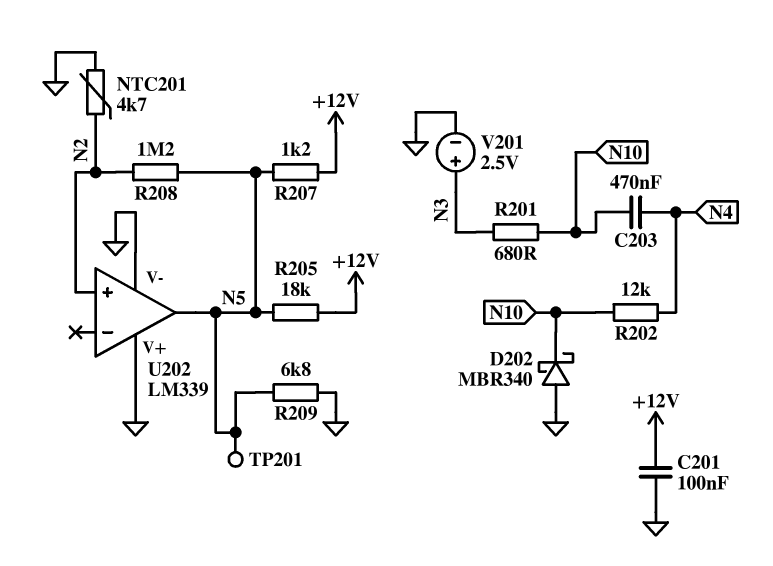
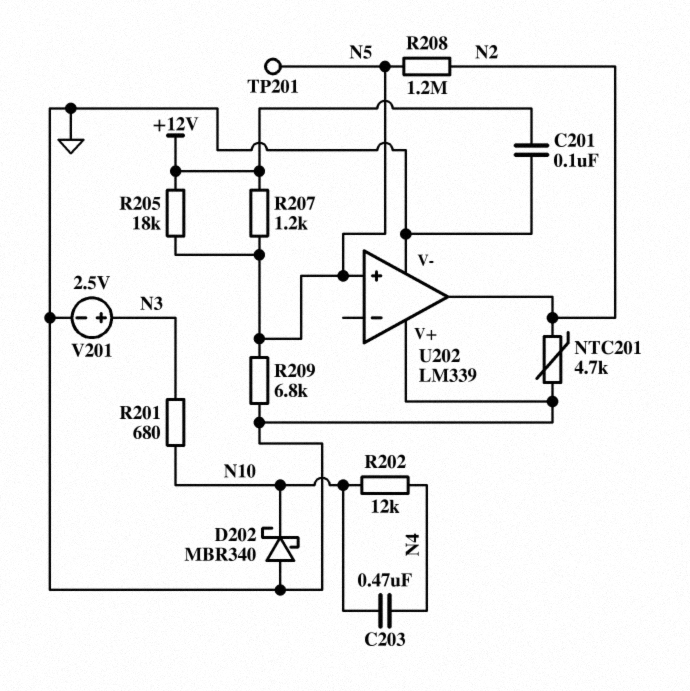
U202 pin in+: N2 -> N5
U202 pin out: N5 -> N2

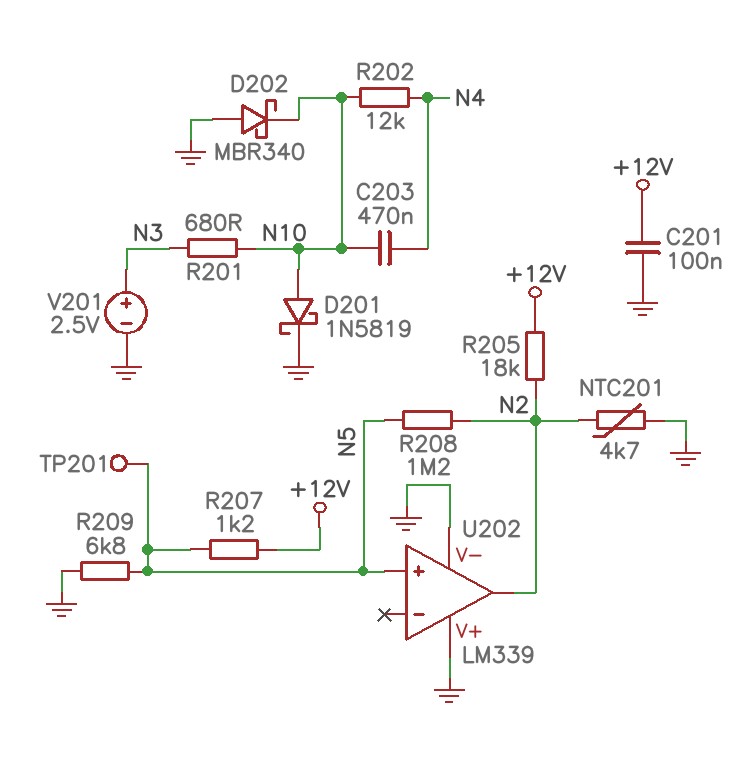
D201: none -> schottky 1N5819 (A N10, K GND)
R205: 18k (+12V, N5) -> 18k (+12V, N2)

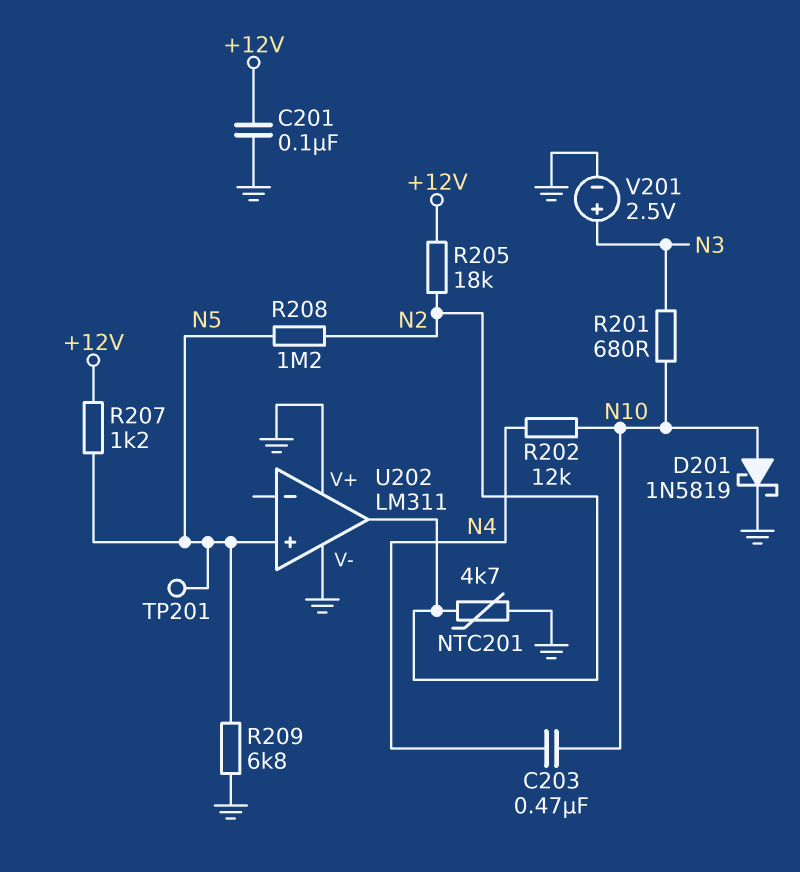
D202: schottky MBR340 (A GND, K N10) -> none
U202: LM339 -> LM311

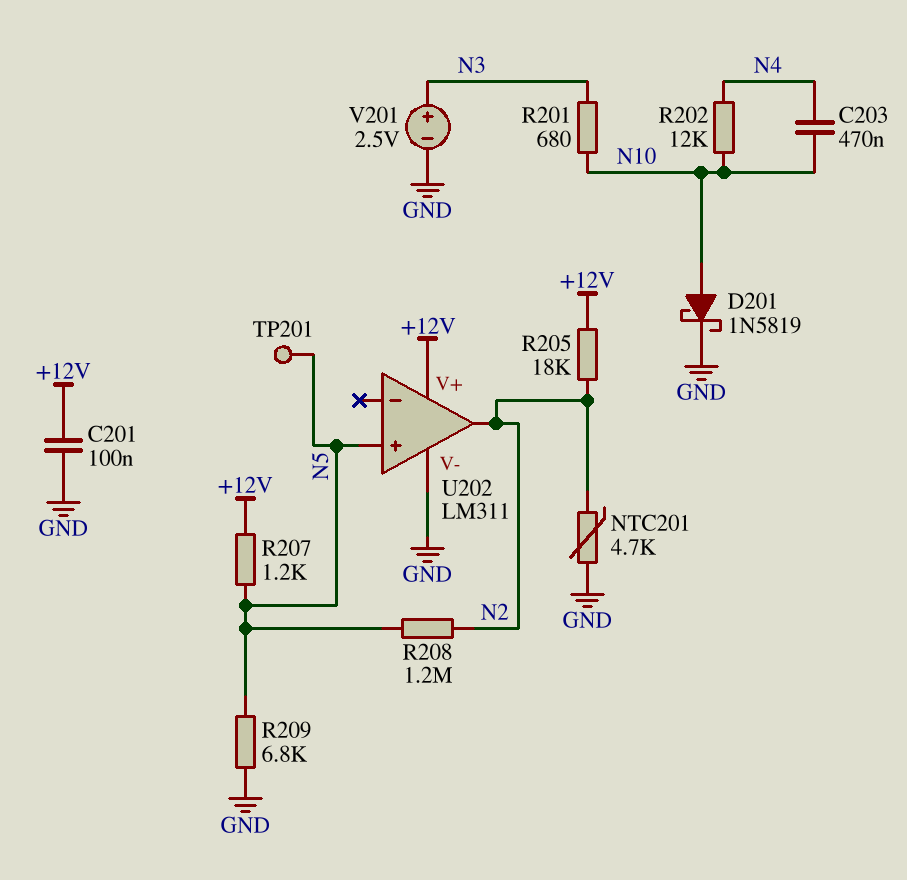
U202 pin V+: GND -> +12V

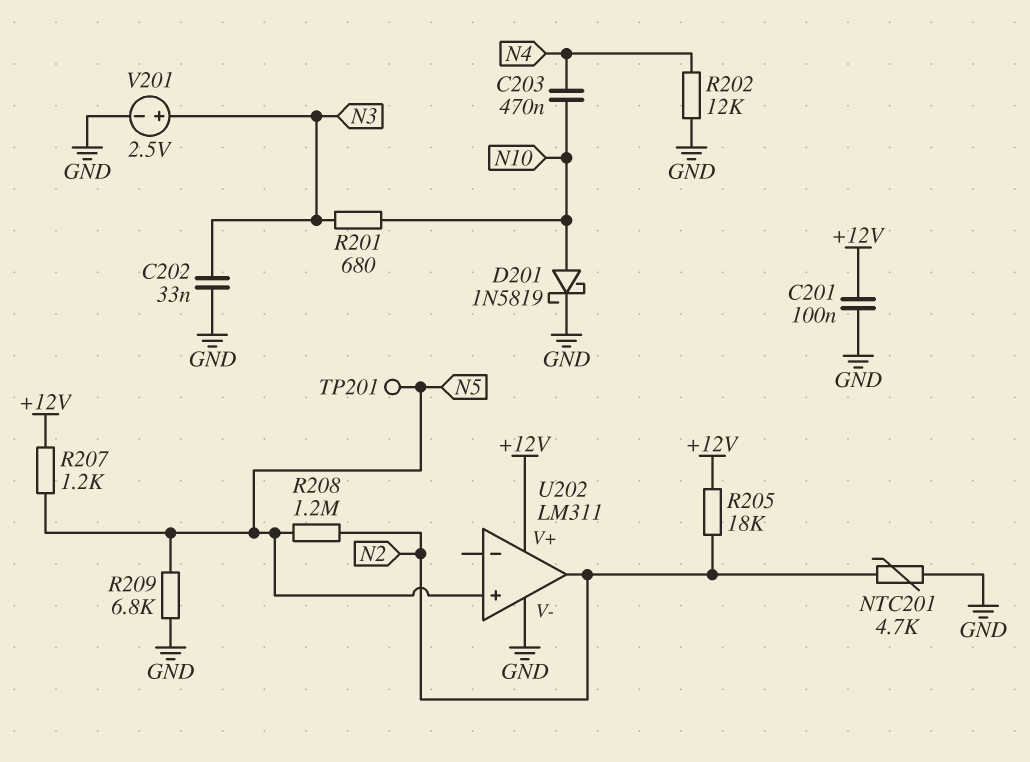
C202: none -> 33nF (GND, N3)
R202: 12k (N4, N10) -> 12k (GND, N4)

